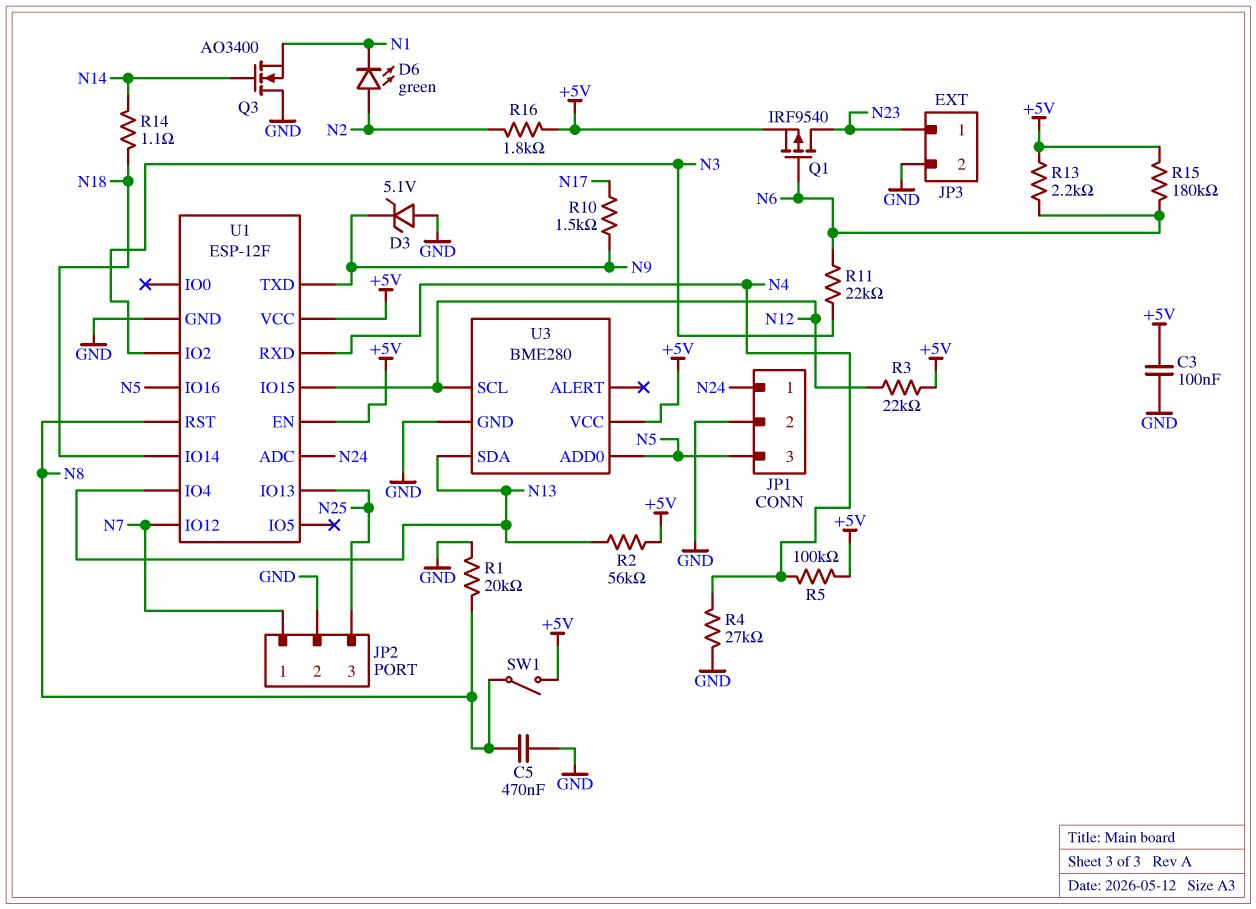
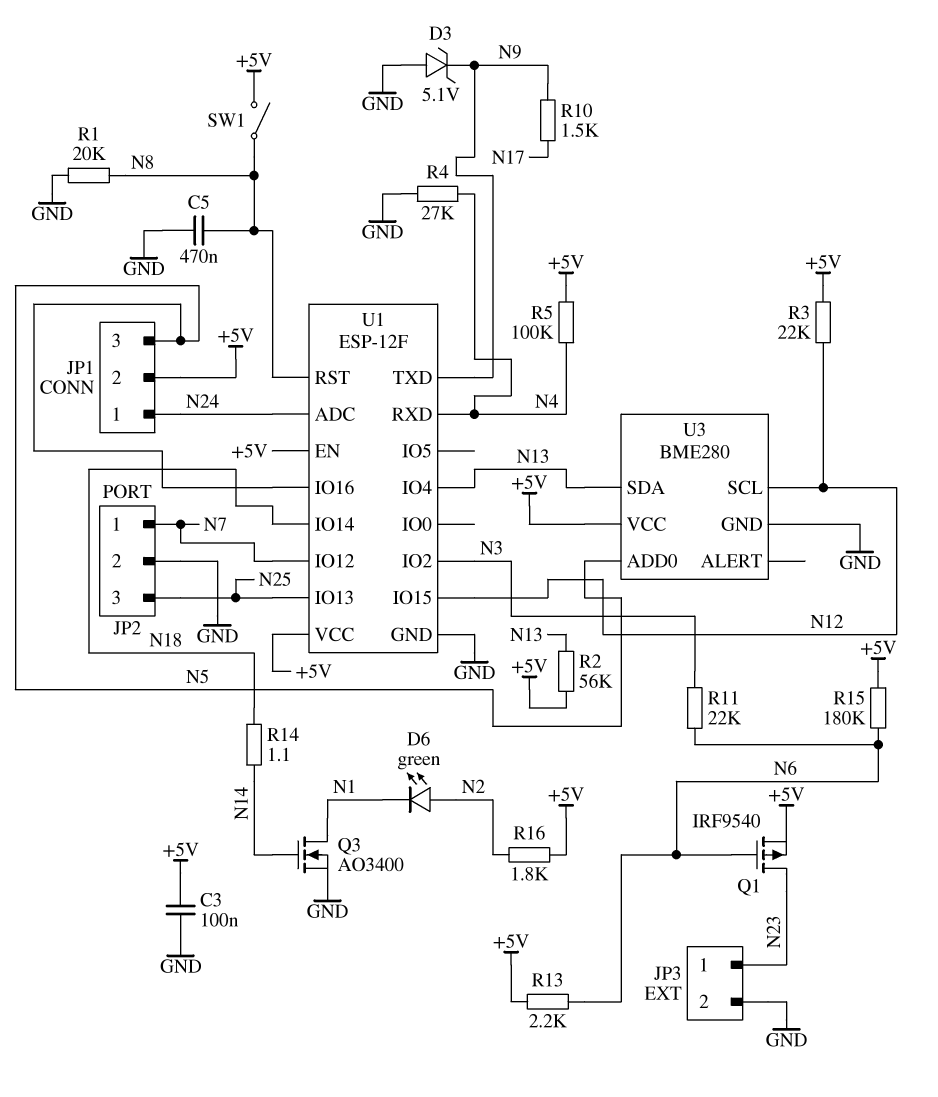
JP1 pin 2: GND -> +5V
Q3: NMOS AO3400 (G N14, D GND, S N1) -> NMOS AO3400 (G N14, D N1, S GND)

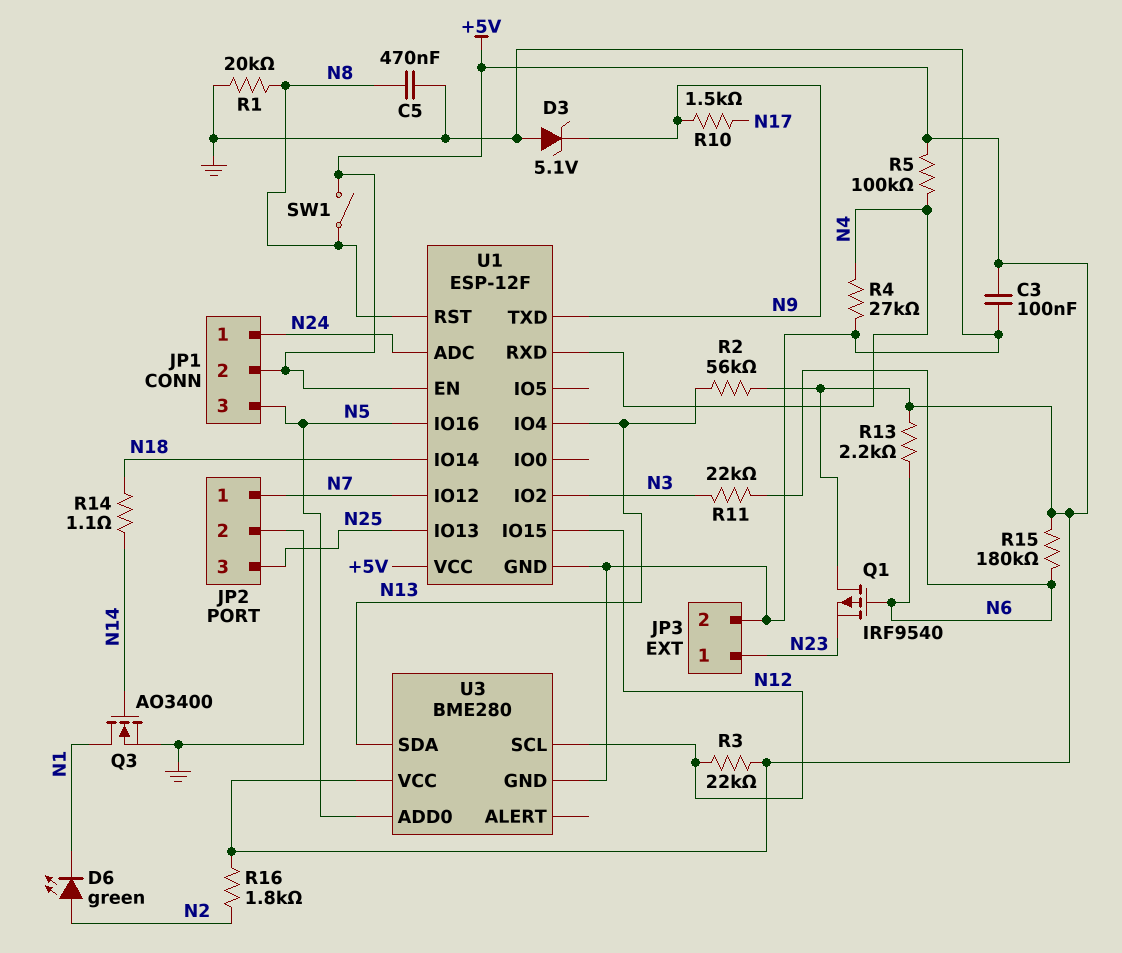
Q1: PMOS IRF9540 (G N6, D N23, S +5V) -> PMOS IRF9540 (G N6, D +5V, S N23)

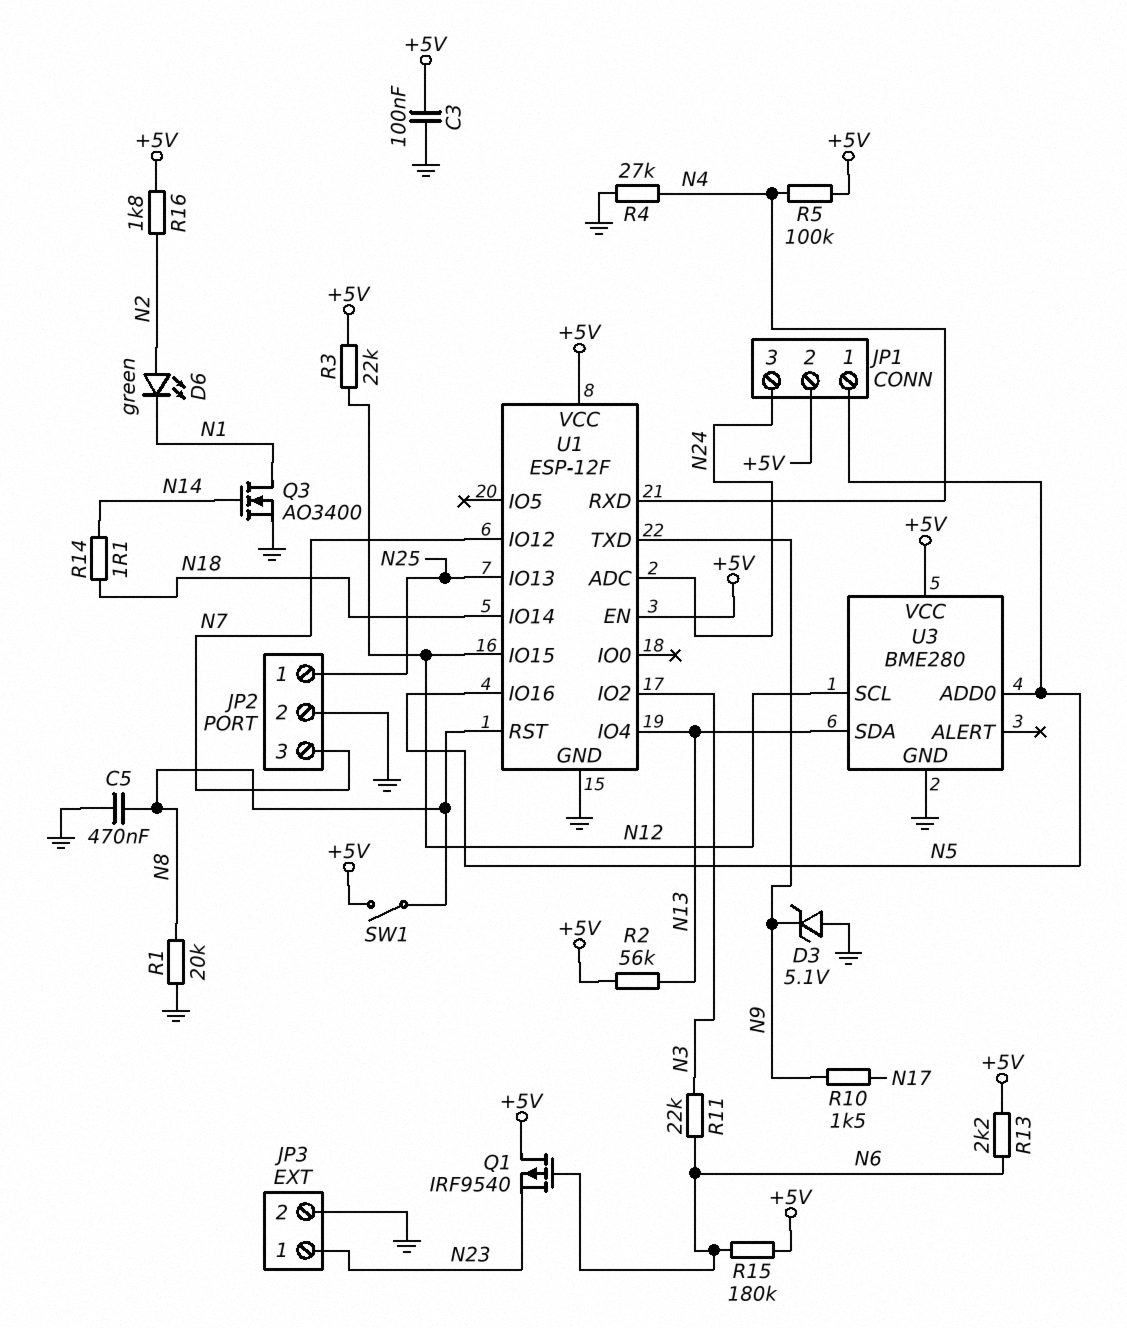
JP1 pin 1: N24 -> N5
JP1 pin 3: N5 -> N24
JP2 pin 1: N7 -> N25
JP2 pin 3: N25 -> N7

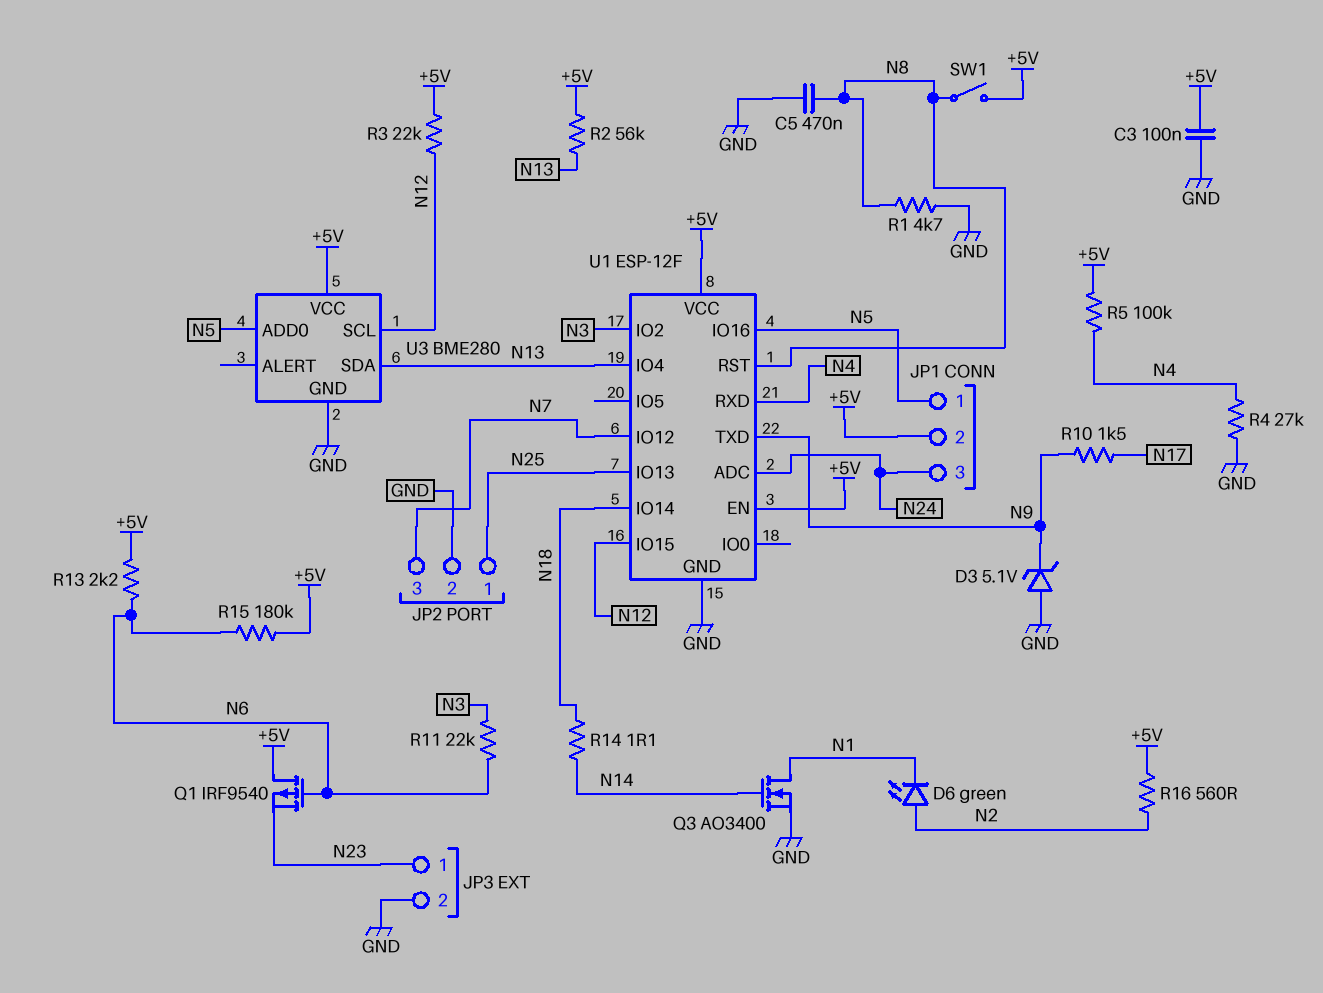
R1: 20k (GND, N8) -> 4.7k (GND, N8)
R16: 1.8k (+5V, N2) -> 560 (+5V, N2)

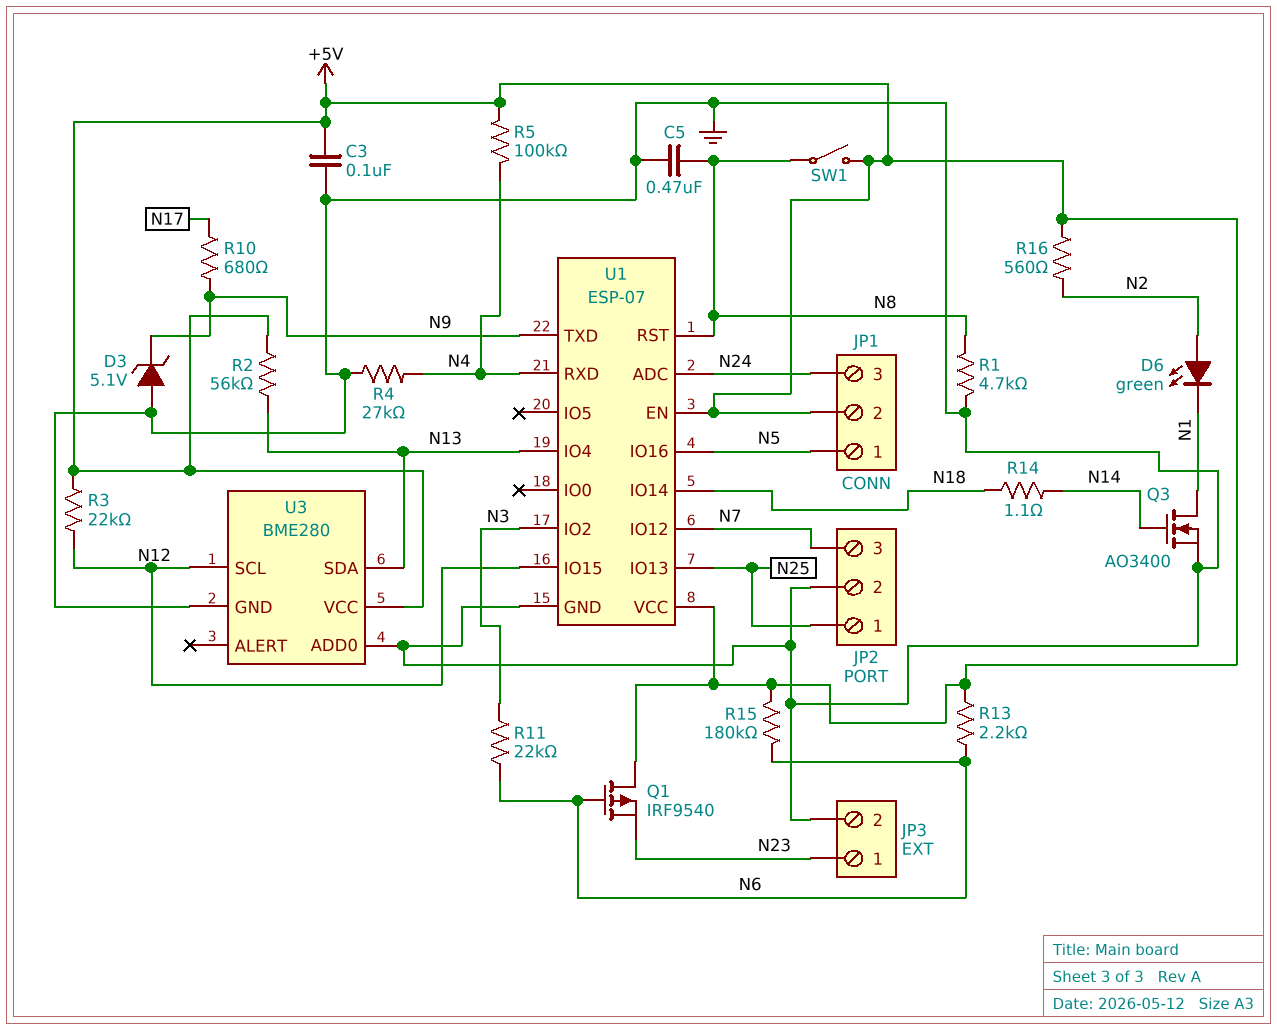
R10: 1.5k (N9, N17) -> 680 (N9, N17)
U1: ESP-12F -> ESP-07
U3 pin ADD0: N5 -> GND

